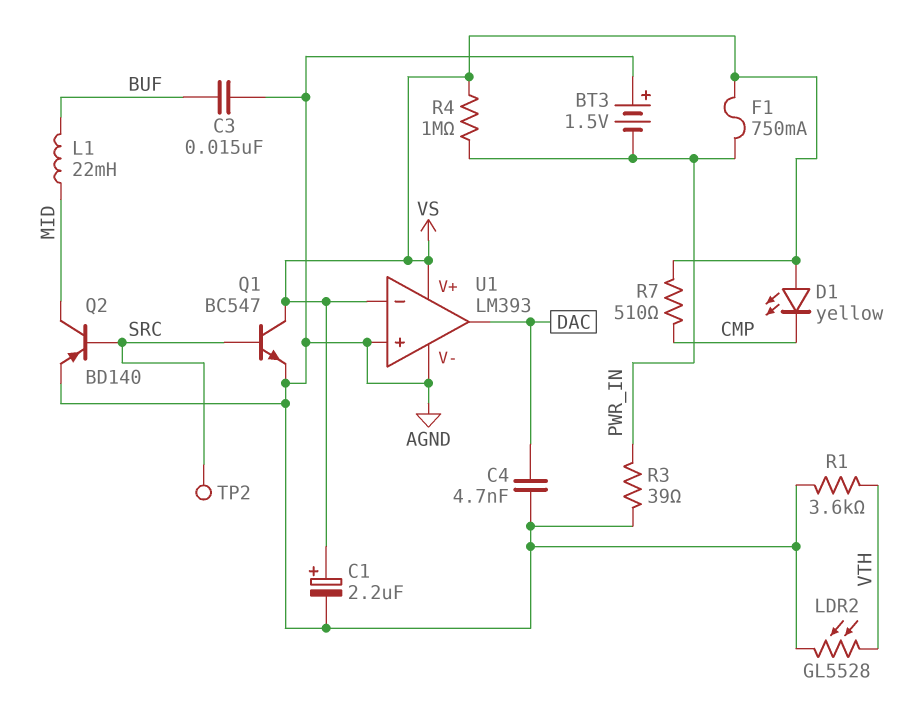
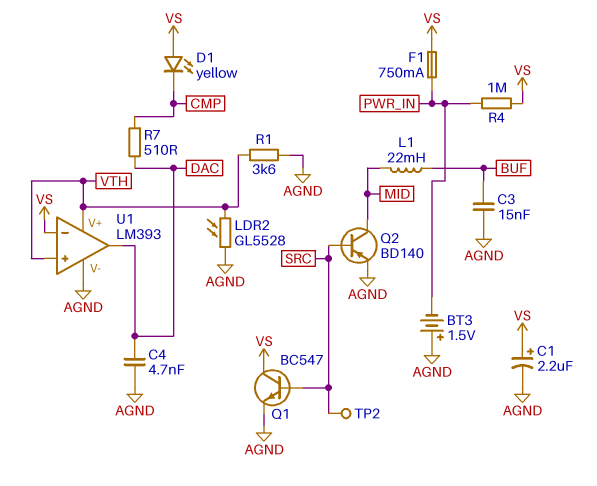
R3: 39 (AGND, PWR_IN) -> none
R7: 510 (CMP, VS) -> 510 (CMP, DAC)
U1 pin V+: VS -> VTH
U1 pin in+: AGND -> VTH

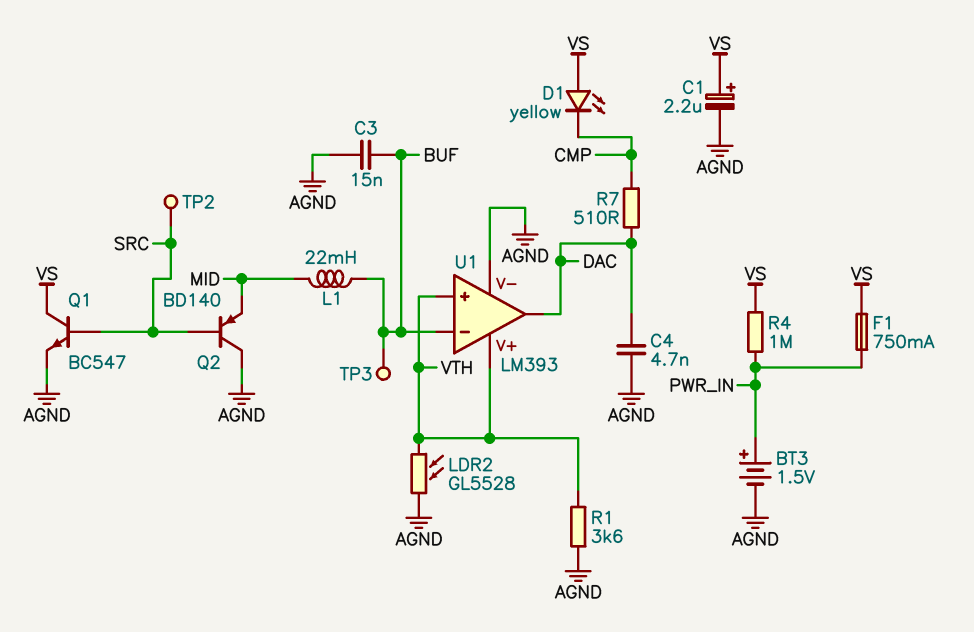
BT3: 1.5V (plus AGND, minus PWR_IN) -> 1.5V (plus PWR_IN, minus AGND)
Q2: PNP BD140 (B SRC, C MID, E AGND) -> PNP BD140 (B SRC, C AGND, E MID)
TP3: none -> test point (BUF)
U1 pin in-: VS -> BUF

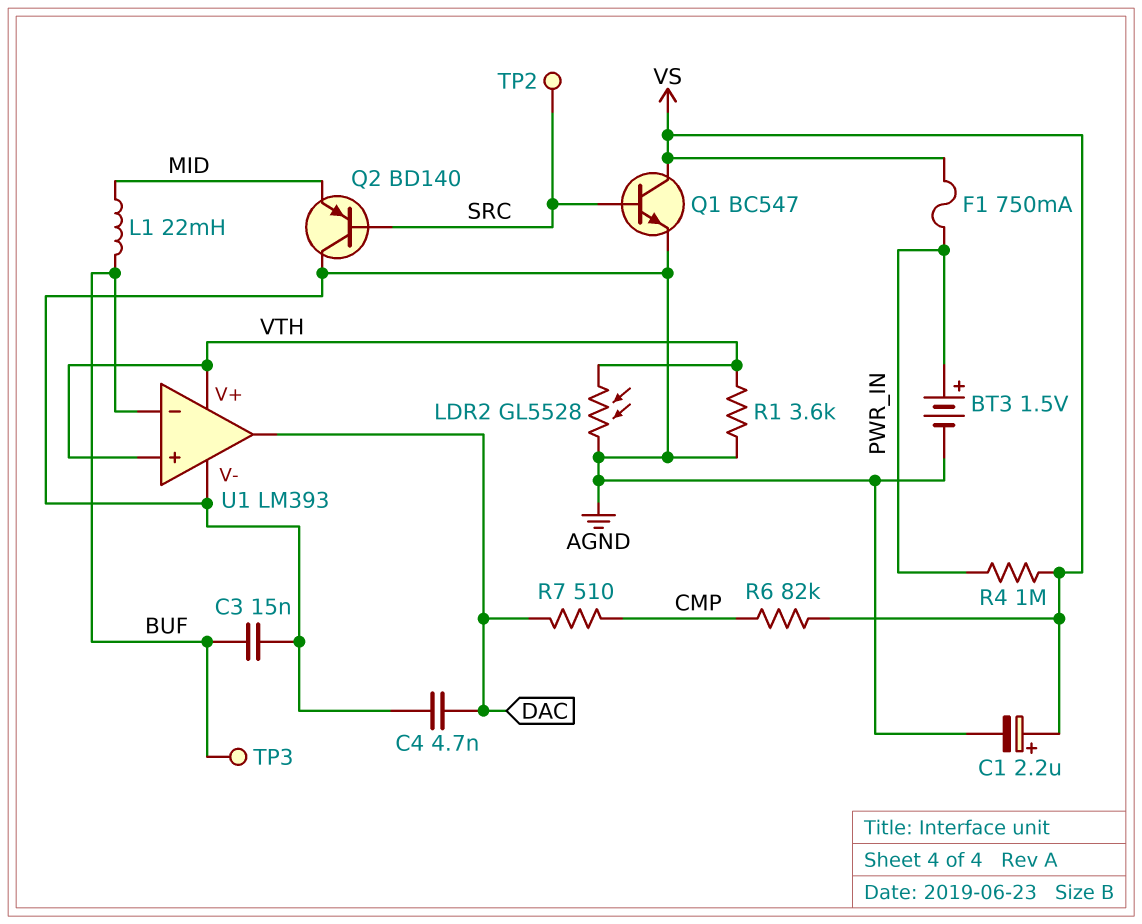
D1: LED yellow (A VS, K CMP) -> none
R6: none -> 82k (CMP, VS)

